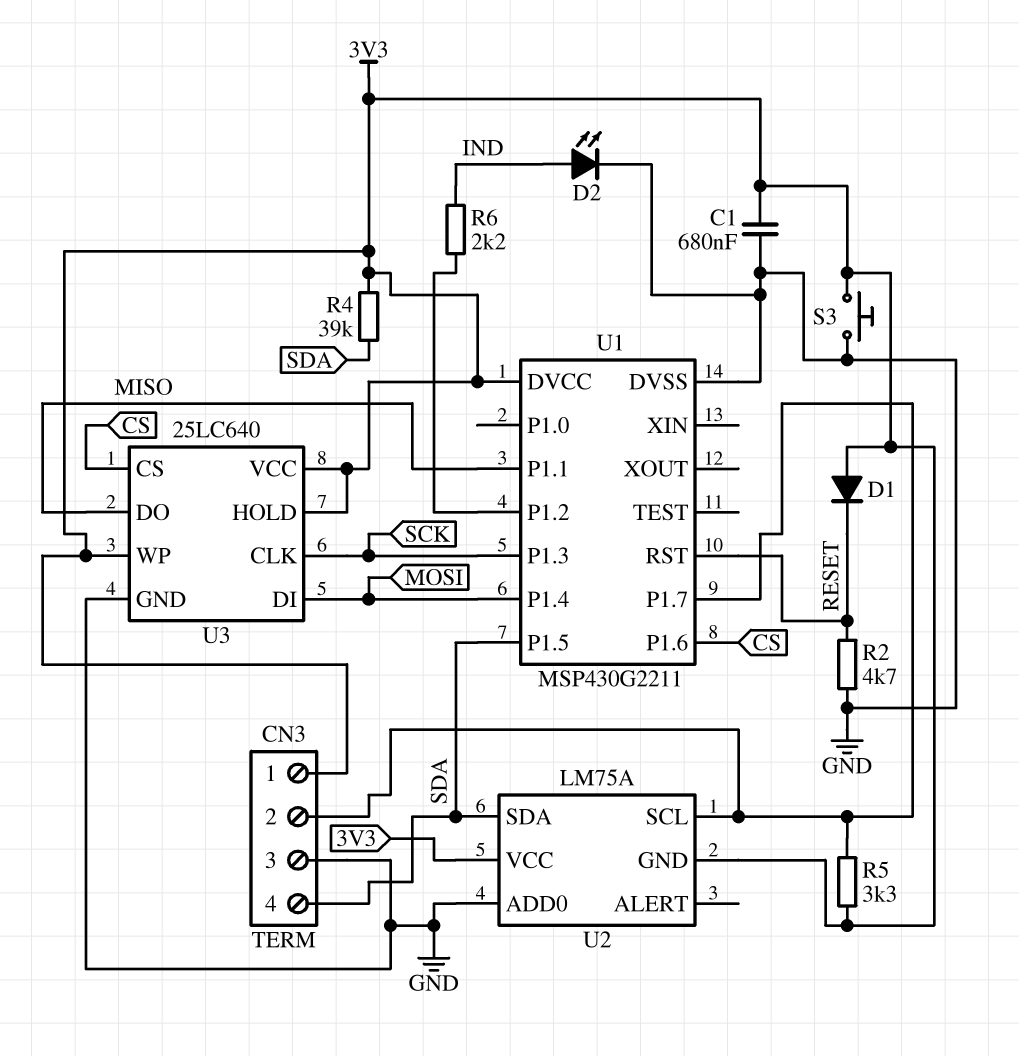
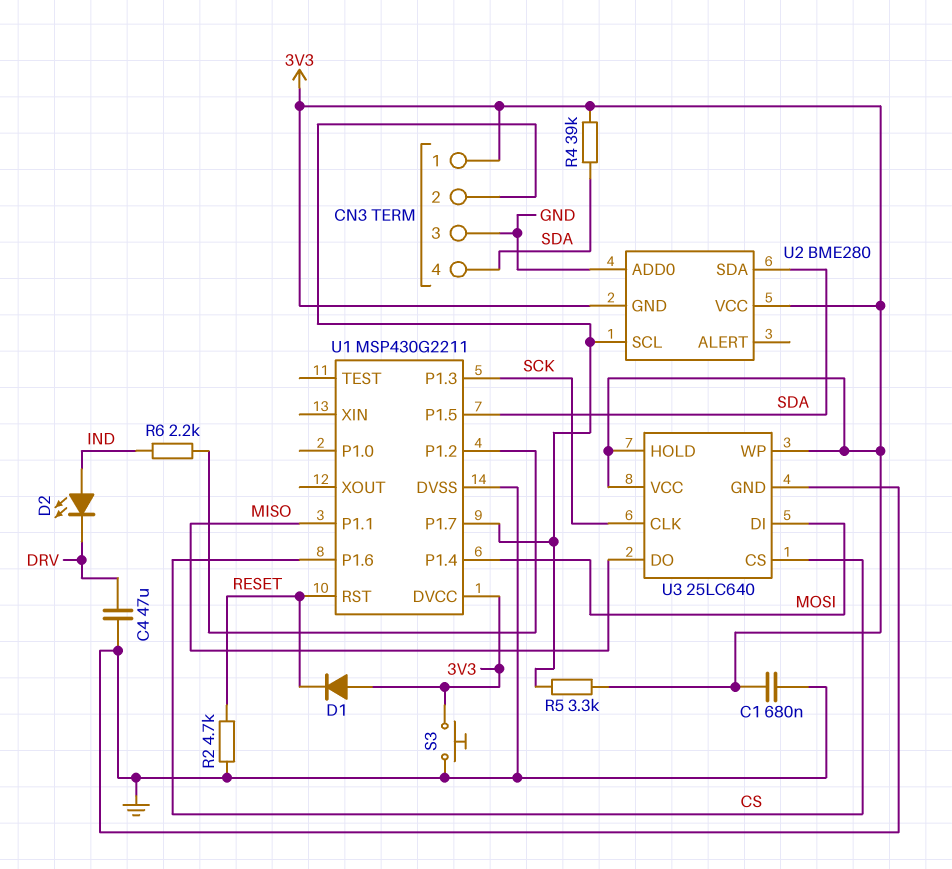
C4: none -> 47uF (DRV, GND)
D2: LED (A IND, K GND) -> LED (A IND, K DRV)
U2: LM75A -> BME280

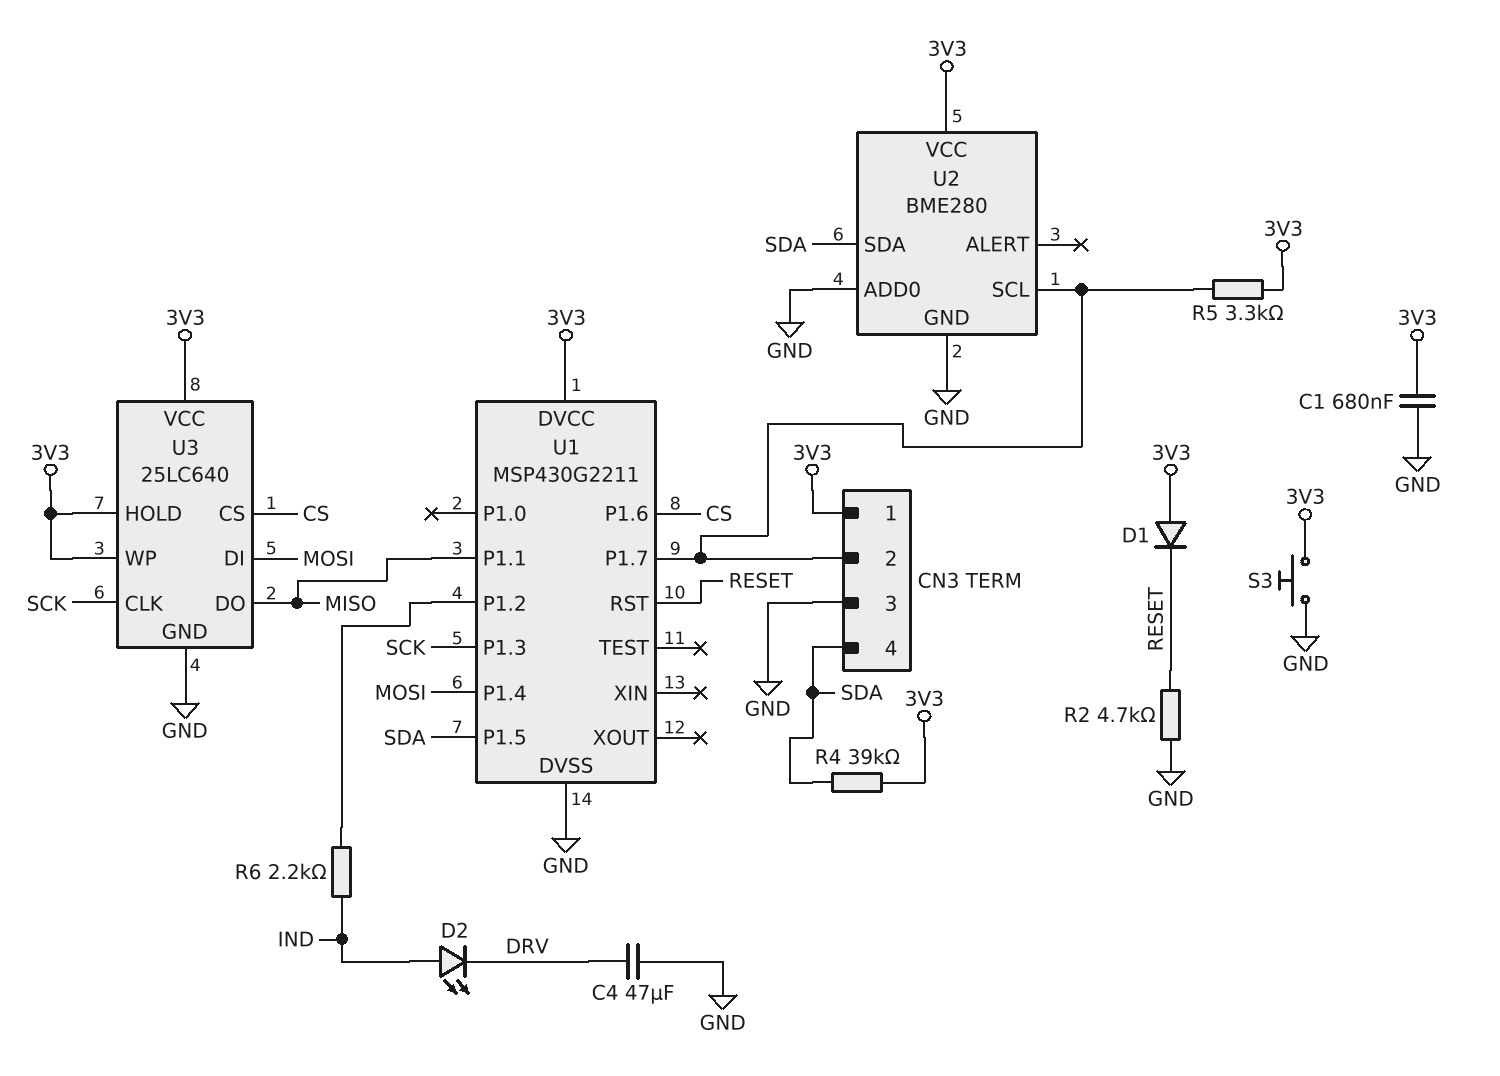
U2 pin GND: 3V3 -> GND

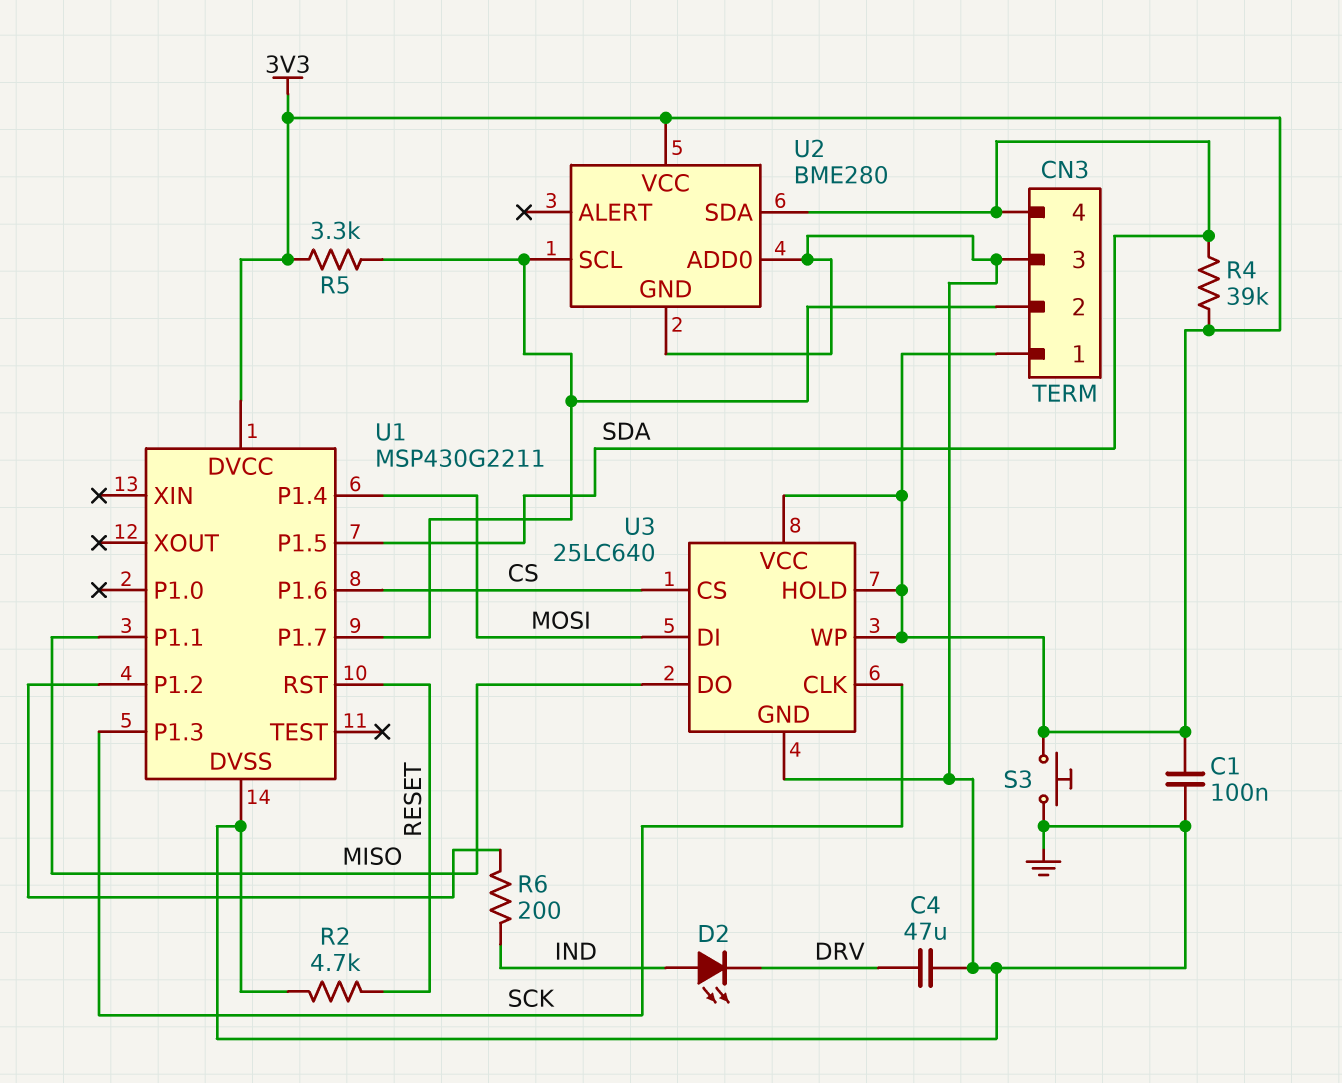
C1: 680nF (3V3, GND) -> 100nF (3V3, GND)
D1: diode (A 3V3, K RESET) -> none
R6: 2.2k (IND, U1/P1.2) -> 200 (IND, U1/P1.2)

